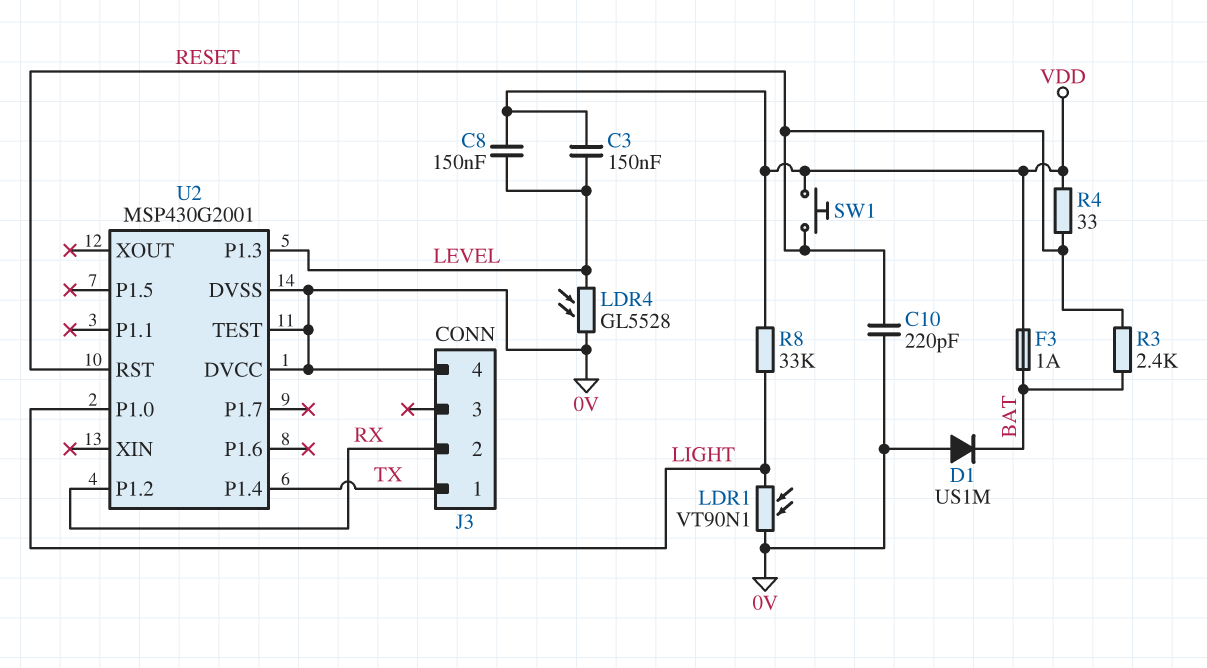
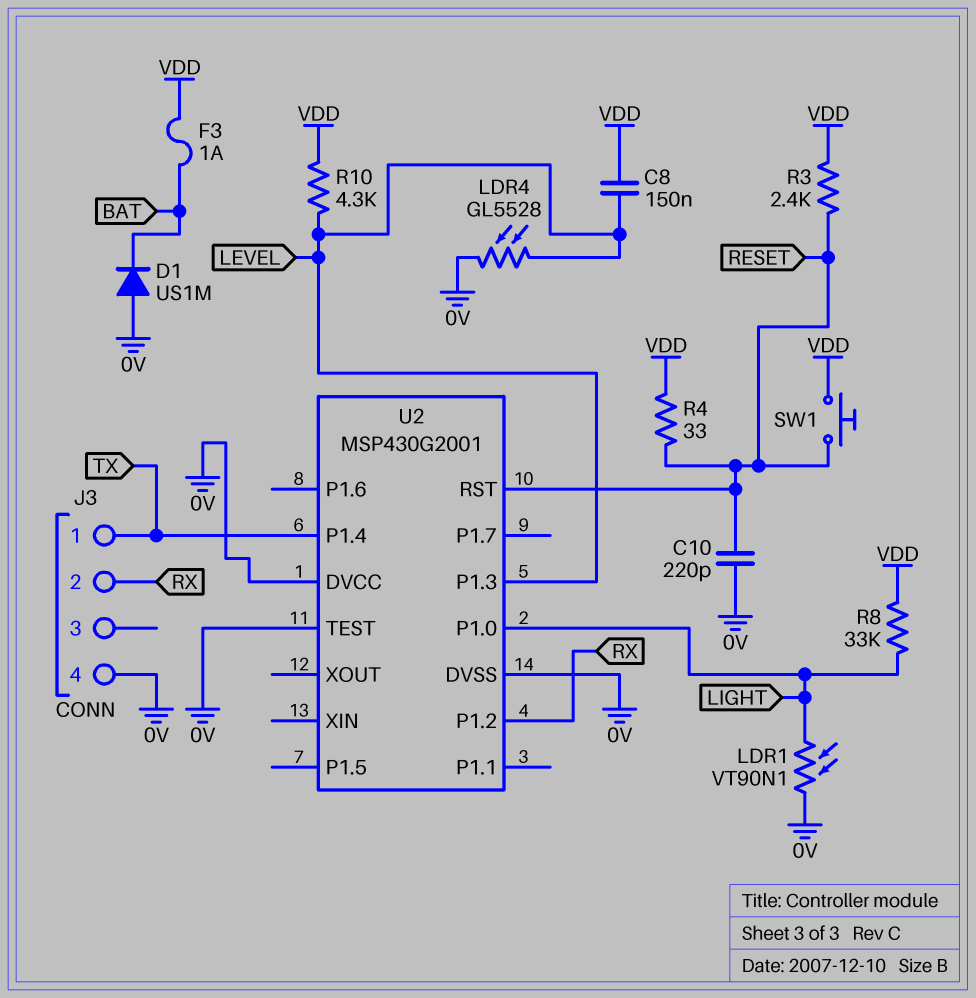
C3: 150nF (LEVEL, VDD) -> none
R3: 2.4k (BAT, RESET) -> 2.4k (RESET, VDD)
R10: none -> 4.3k (LEVEL, VDD)

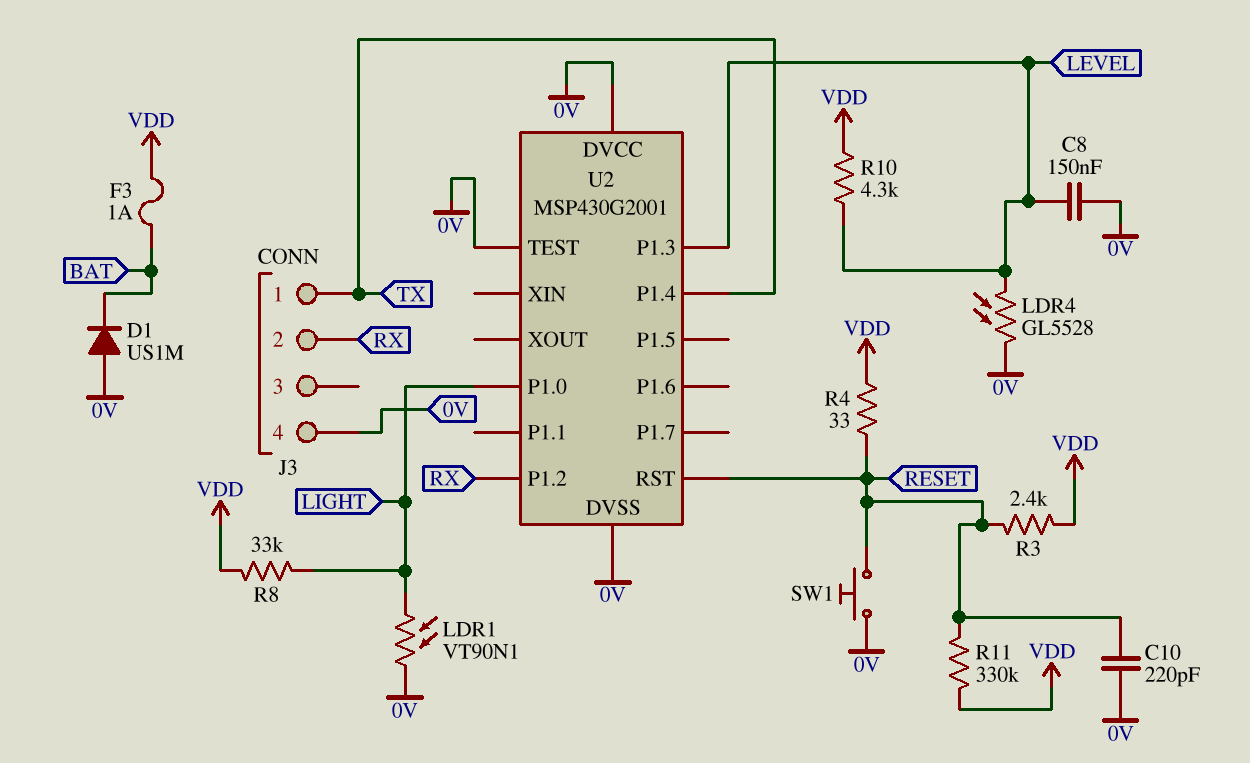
C8: 150nF (LEVEL, VDD) -> 150nF (0V, LEVEL)
R11: none -> 330k (RESET, VDD)
SW1: button (RESET, VDD) -> button (0V, RESET)

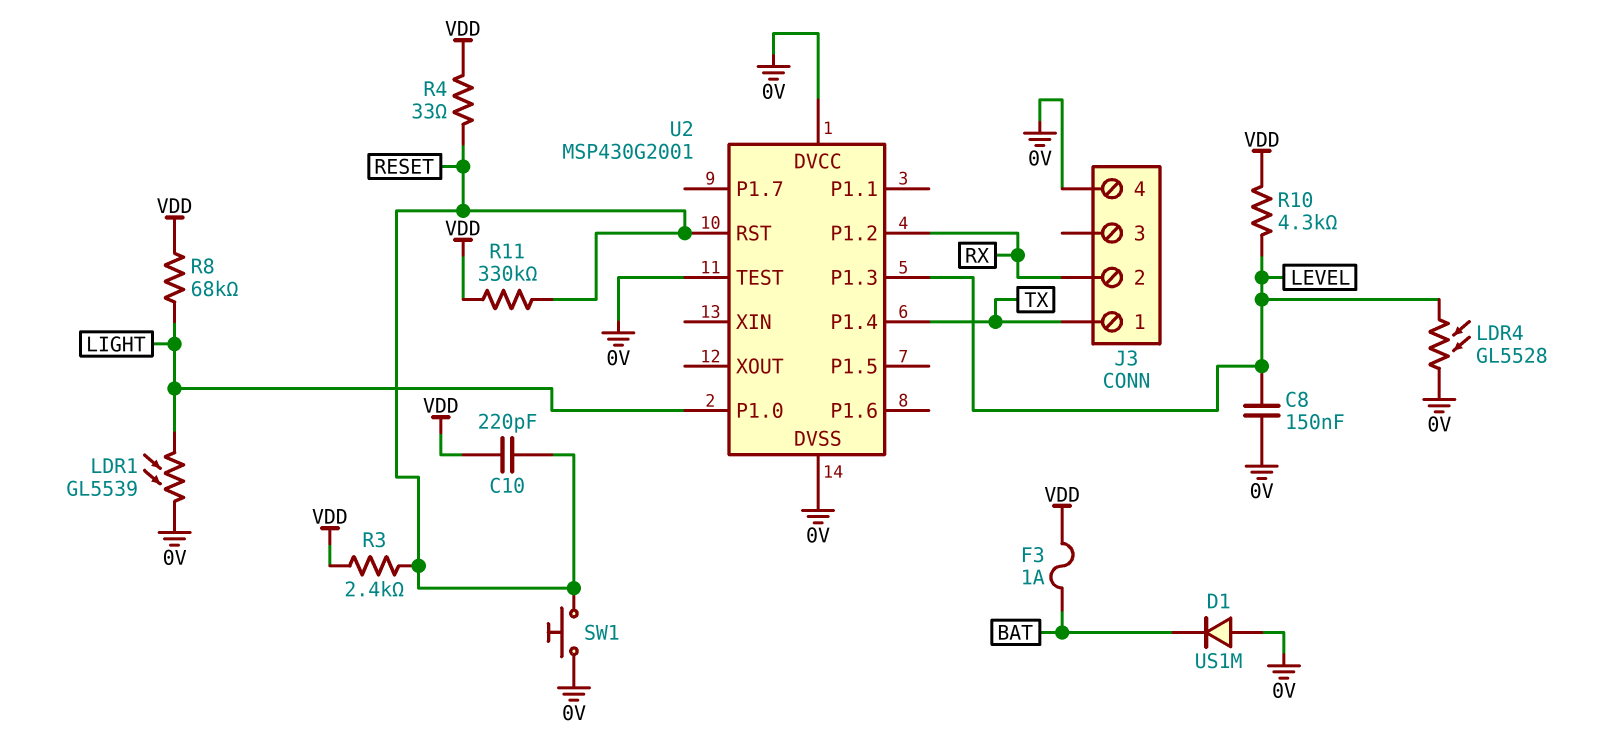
C10: 220pF (0V, RESET) -> 220pF (RESET, VDD)
LDR1: VT90N1 (0V, LIGHT) -> GL5539 (0V, LIGHT)
R8: 33k (LIGHT, VDD) -> 68k (LIGHT, VDD)

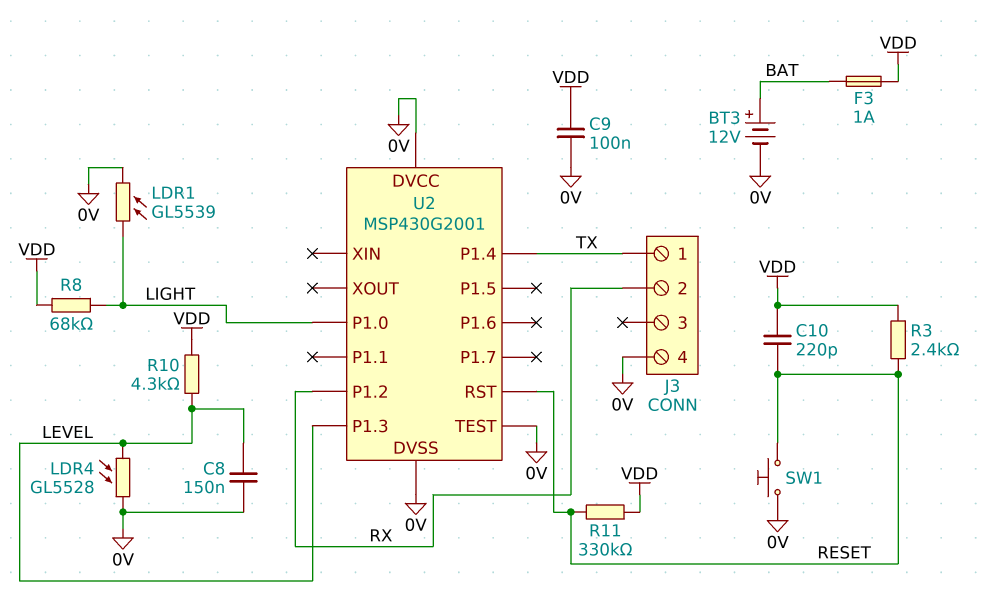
BT3: none -> 12V (plus BAT, minus 0V)
C9: none -> 100nF (0V, VDD)
D1: diode US1M (A 0V, K BAT) -> none
R4: 33 (RESET, VDD) -> none

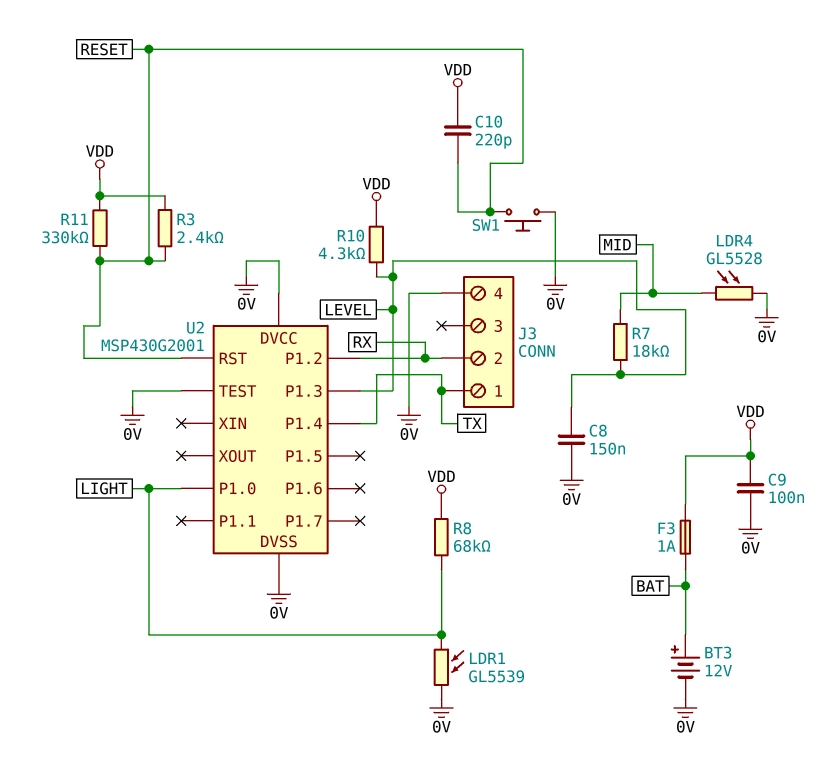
LDR4: GL5528 (0V, LEVEL) -> GL5528 (0V, MID)
R7: none -> 18k (LEVEL, MID)

